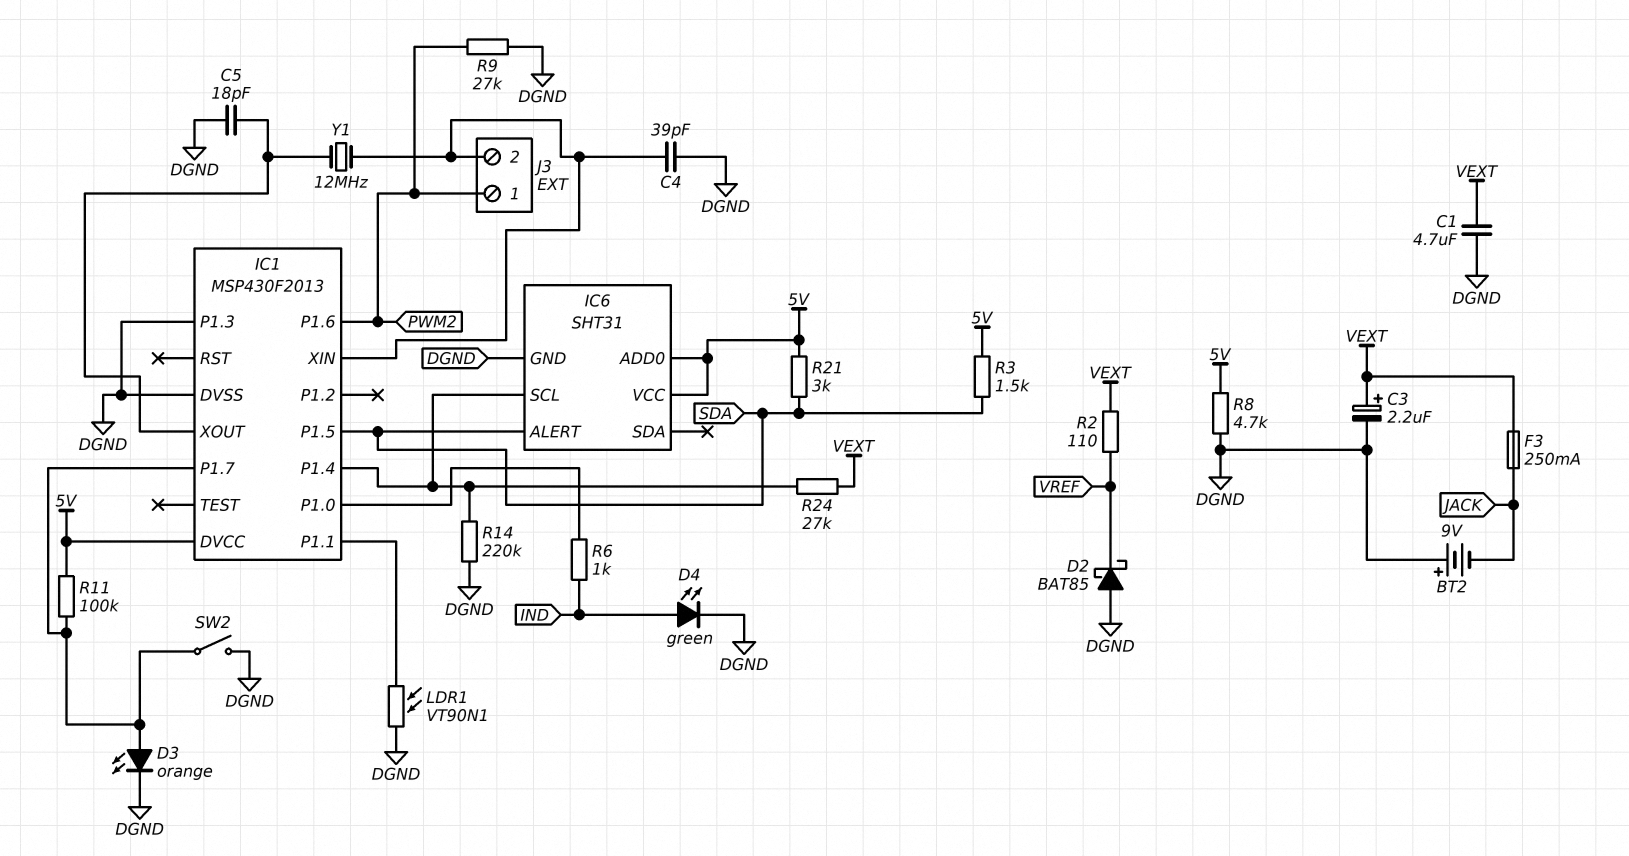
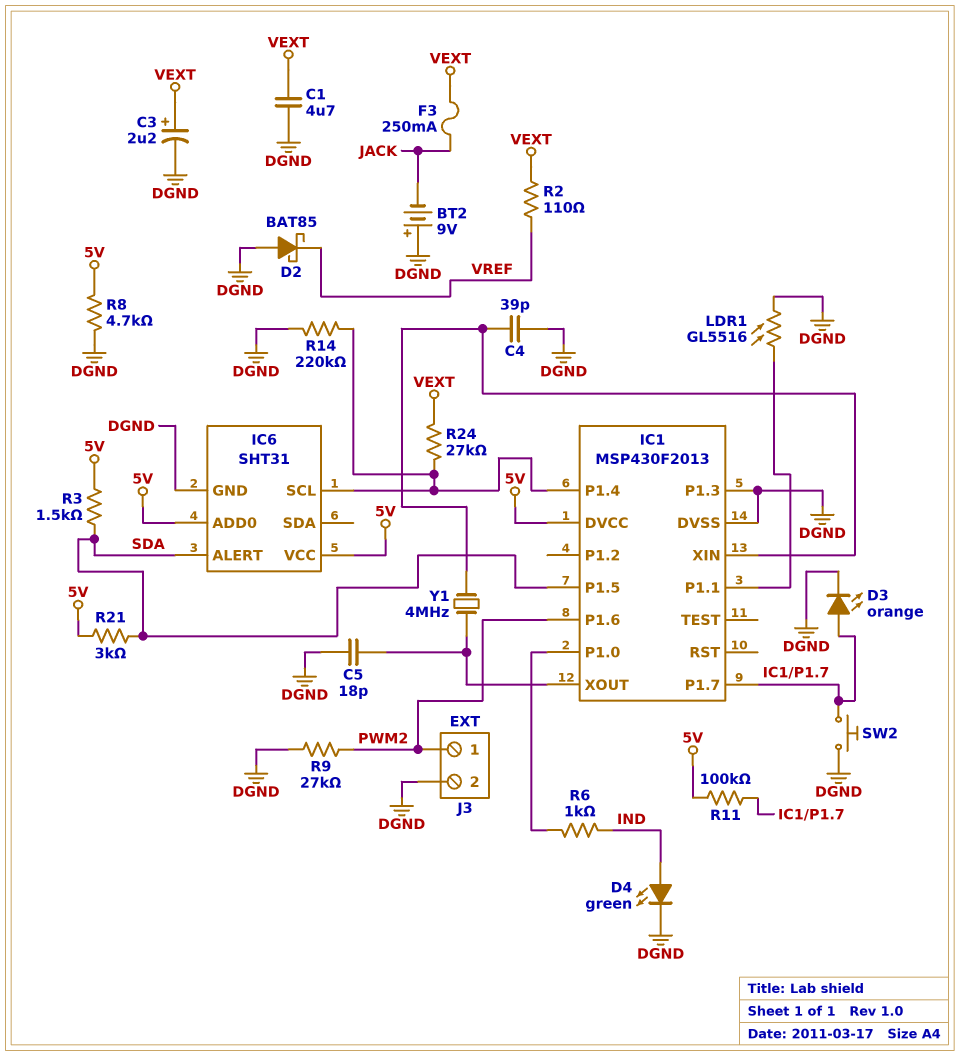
J3 pin 2: IC1/XIN -> DGND
LDR1: VT90N1 (DGND, IC1/P1.1) -> GL5516 (DGND, IC1/P1.1)
SW2: switch (DGND, IC1/P1.7) -> button (DGND, IC1/P1.7)
Y1: 12MHz (IC1/XIN, IC1/XOUT) -> 4MHz (IC1/XIN, IC1/XOUT)

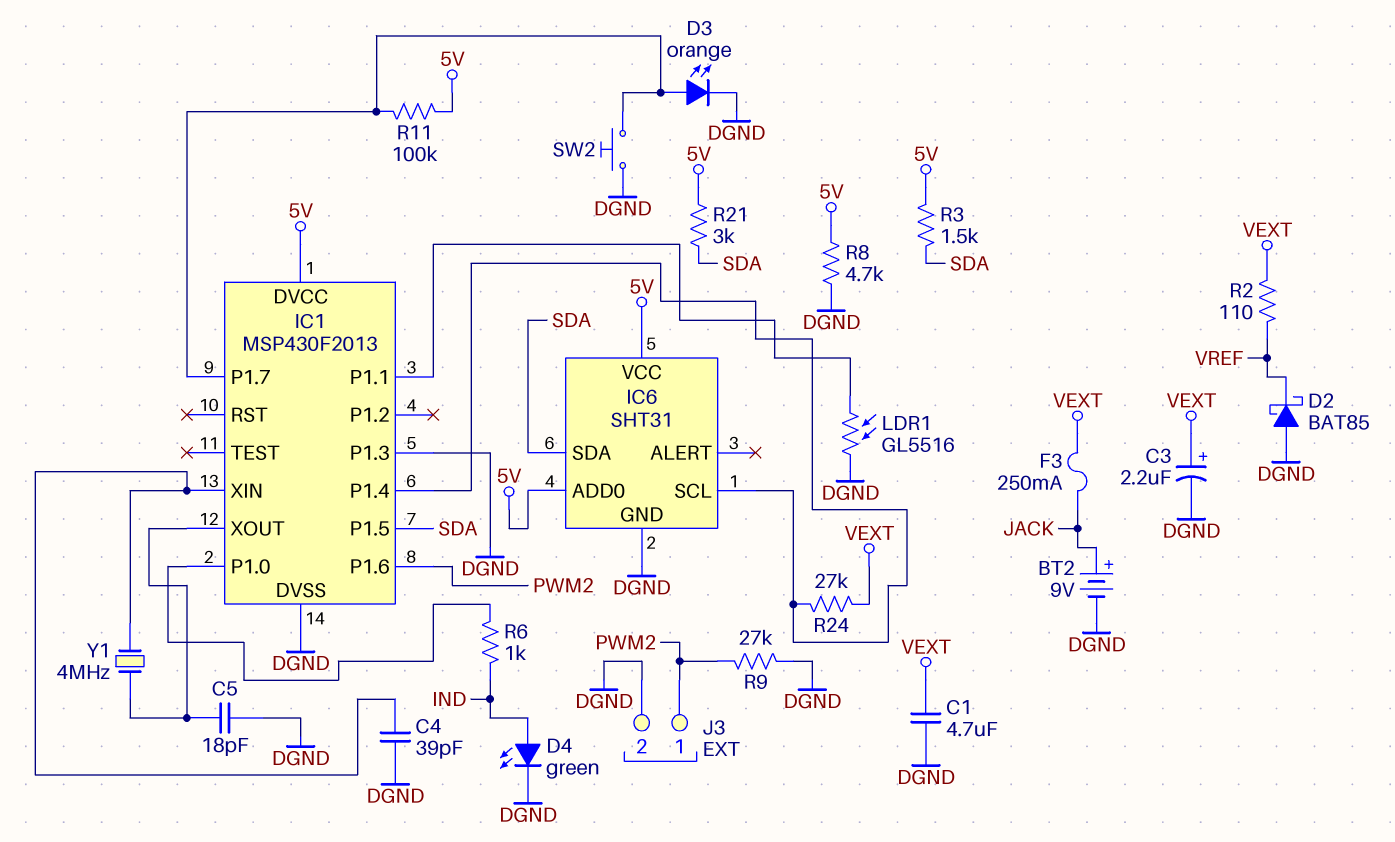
BT2: 9V (plus DGND, minus JACK) -> 9V (plus JACK, minus DGND)
IC6 pin ALERT: SDA -> none
IC6 pin SDA: none -> SDA
R14: 220k (DGND, IC1/P1.4) -> none

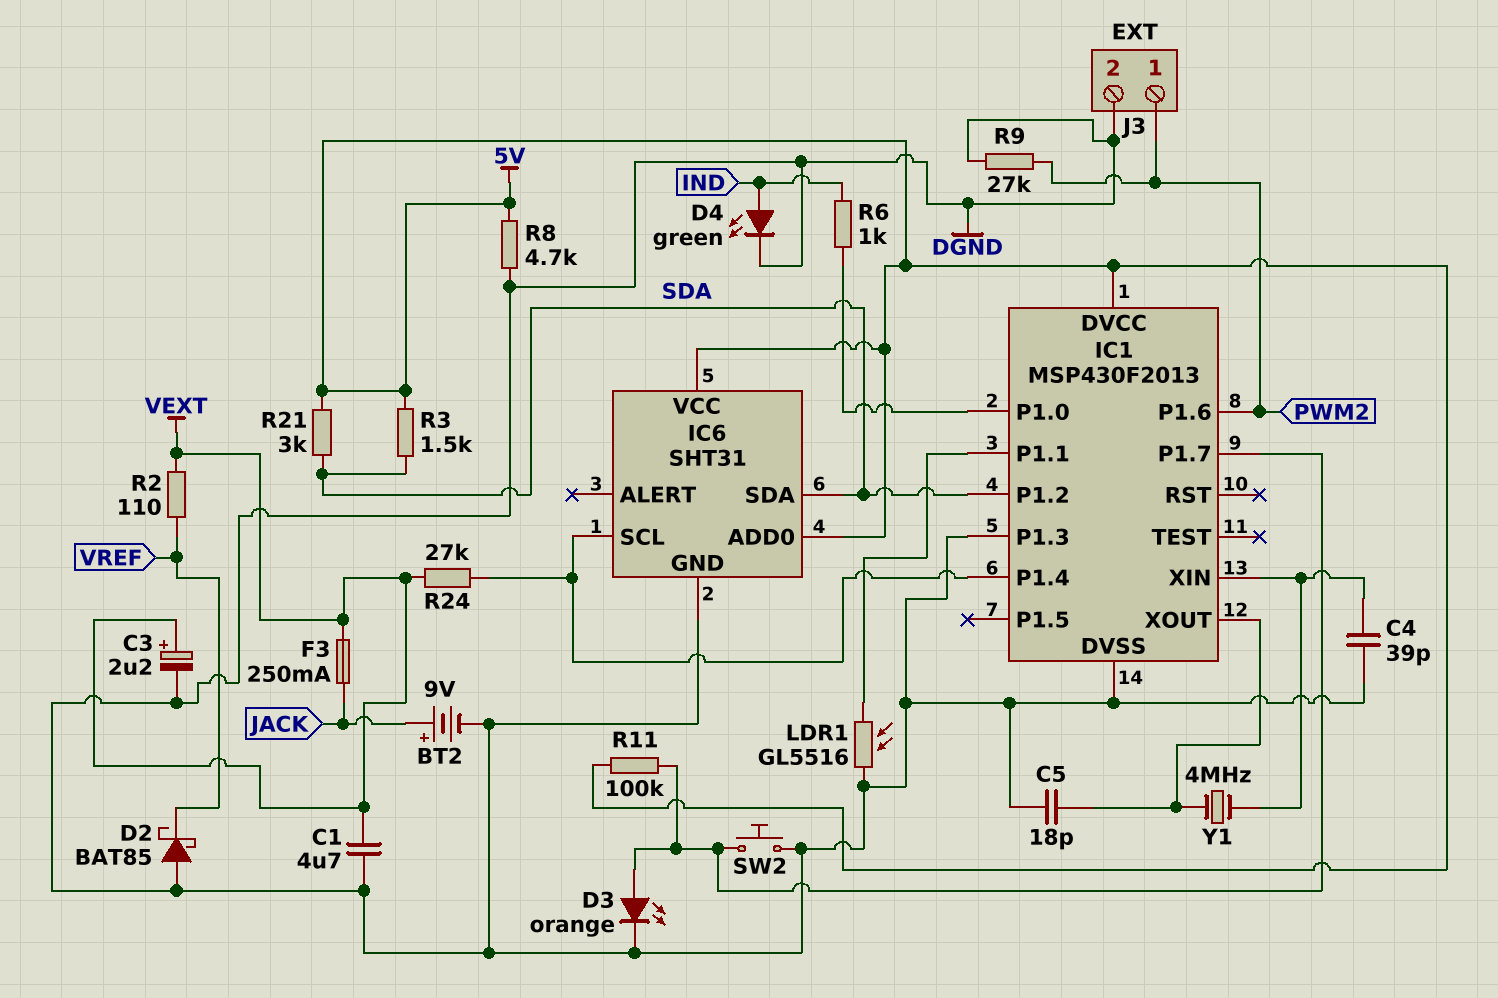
IC1 pin P1.2: none -> SDA
IC1 pin P1.5: SDA -> none

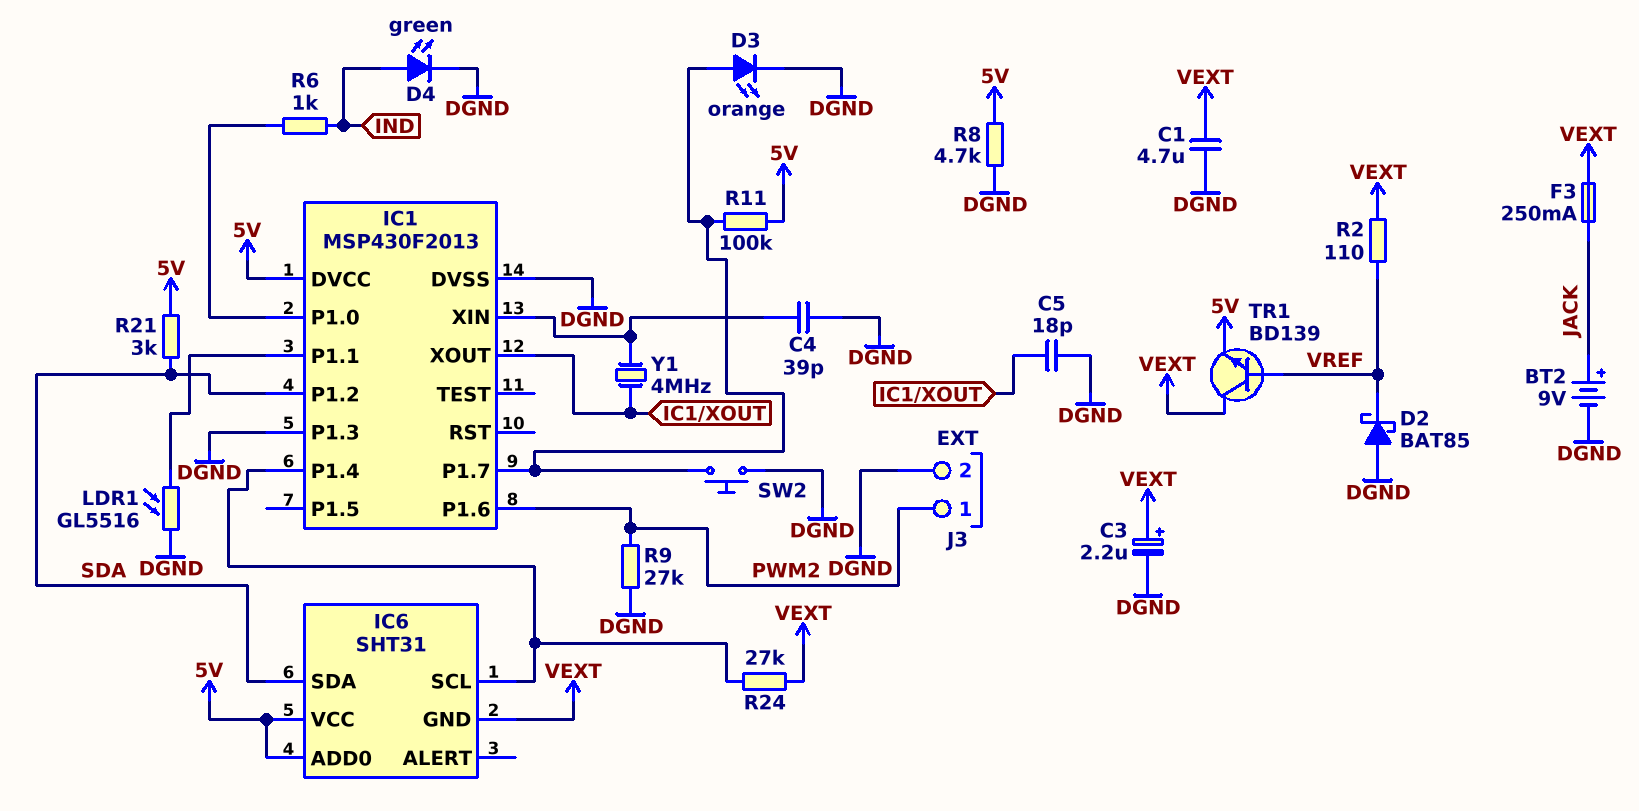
IC6 pin GND: DGND -> VEXT
R3: 1.5k (5V, SDA) -> none
TR1: none -> NPN BD139 (B VREF, C VEXT, E 5V)

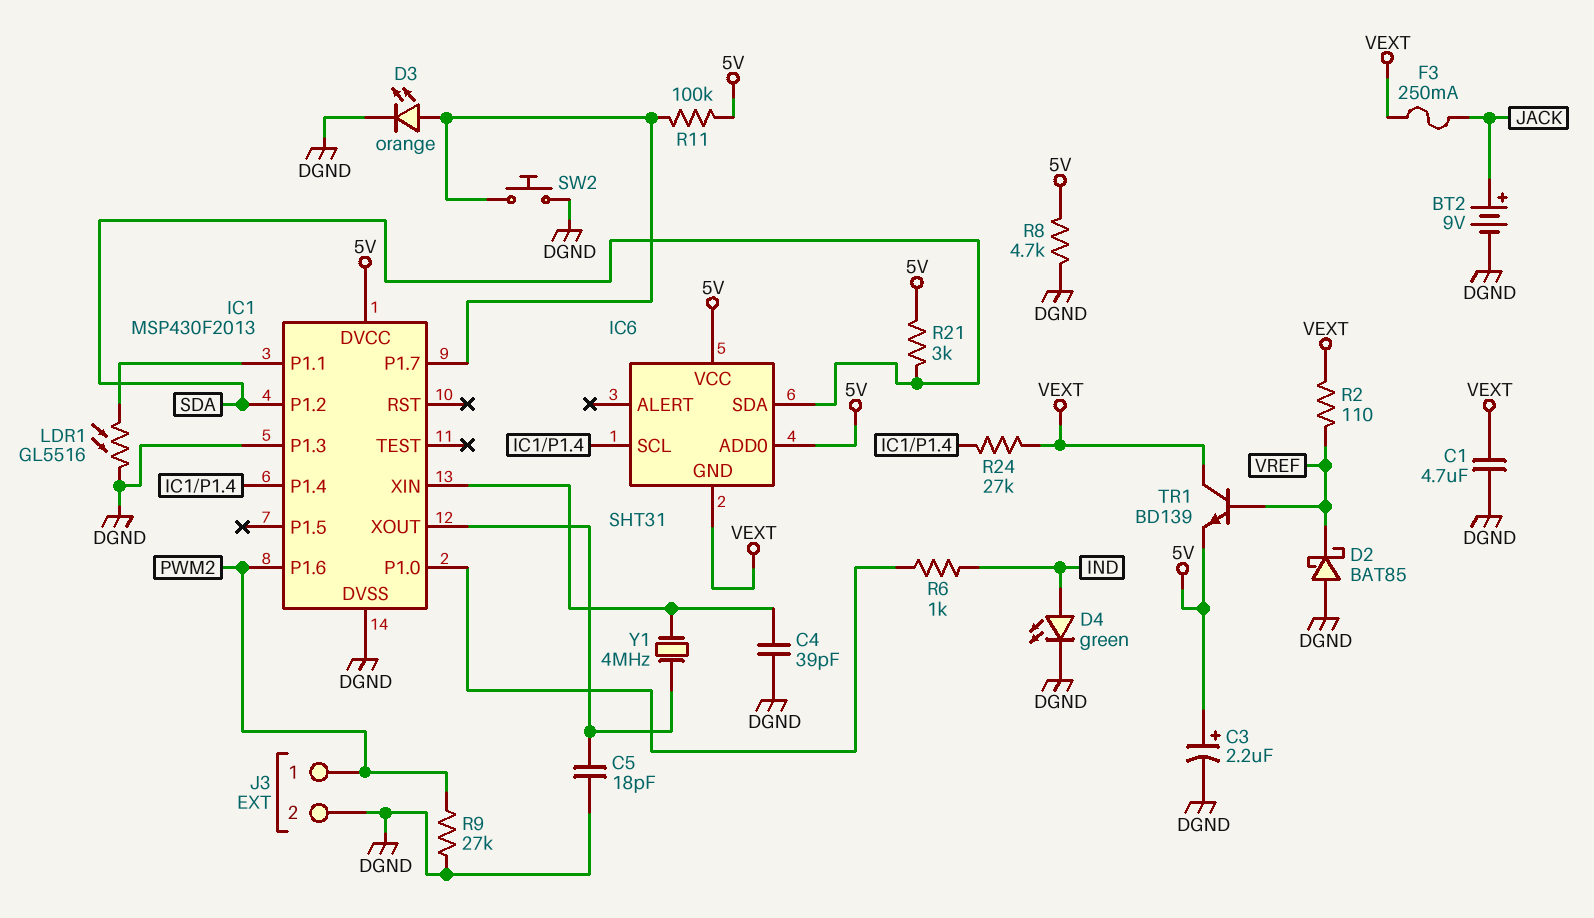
C3: 2.2uF (plus VEXT, minus DGND) -> 2.2uF (plus 5V, minus DGND)

